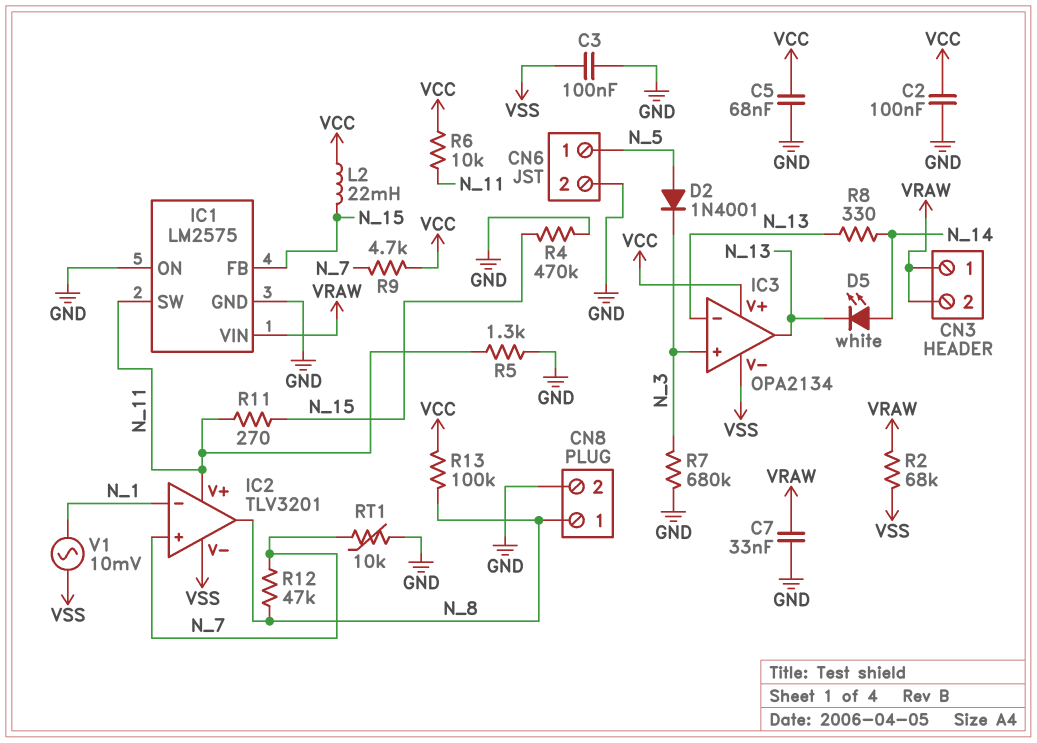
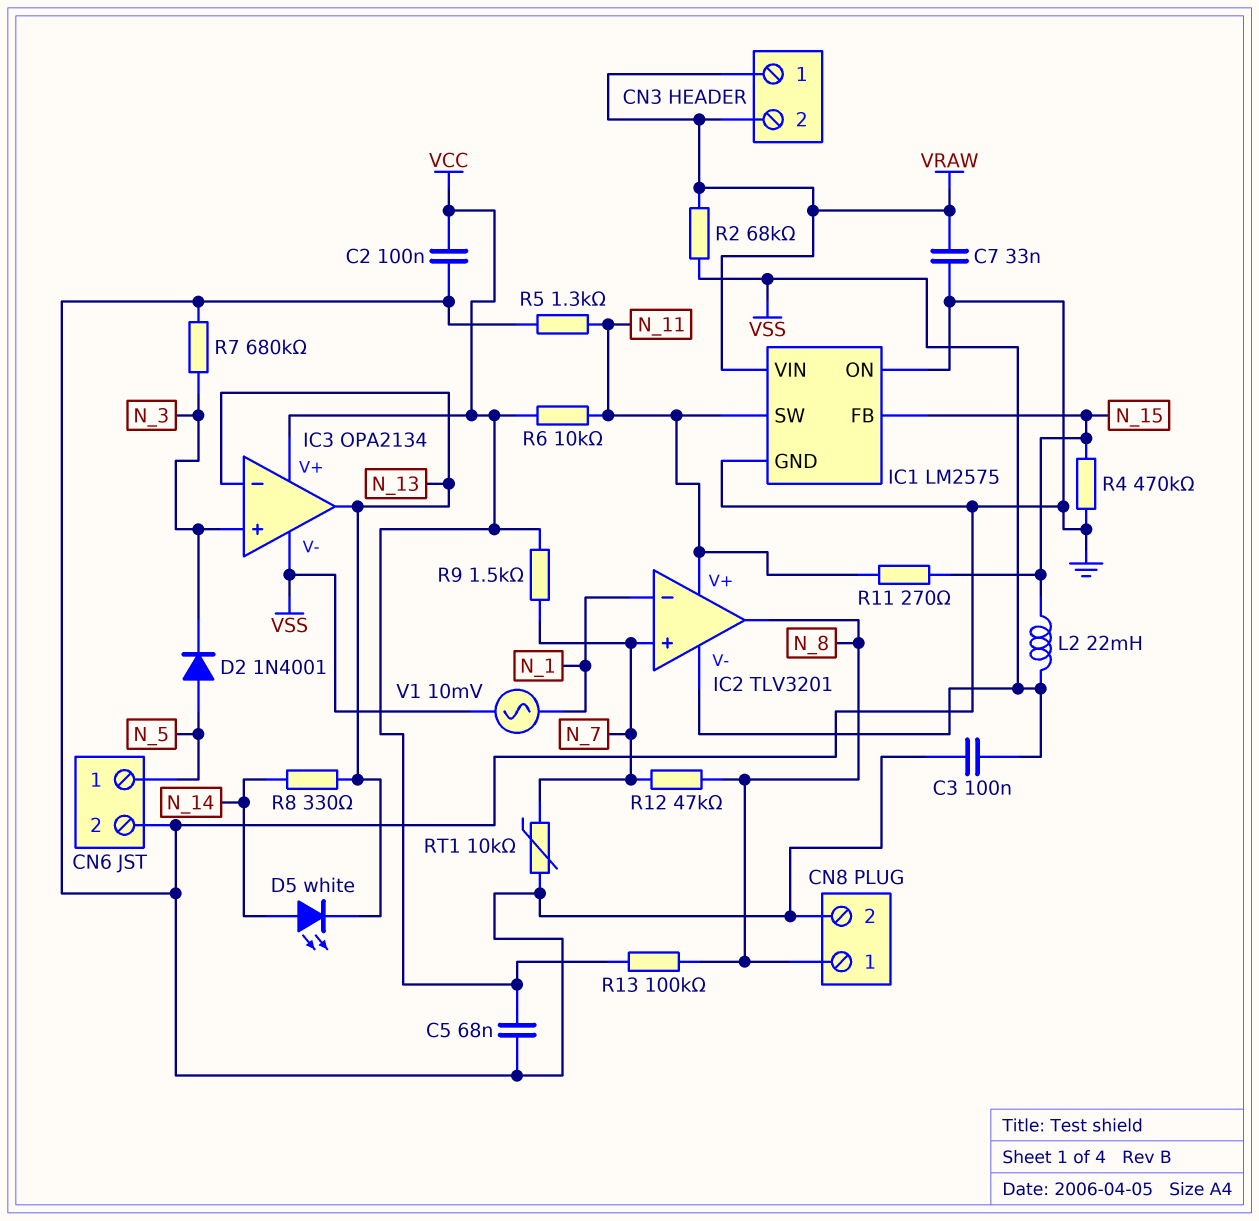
L2: 22mH (N_15, VCC) -> 22mH (N_15, VSS)
R9: 4.7k (N_7, VCC) -> 1.5k (N_7, VCC)

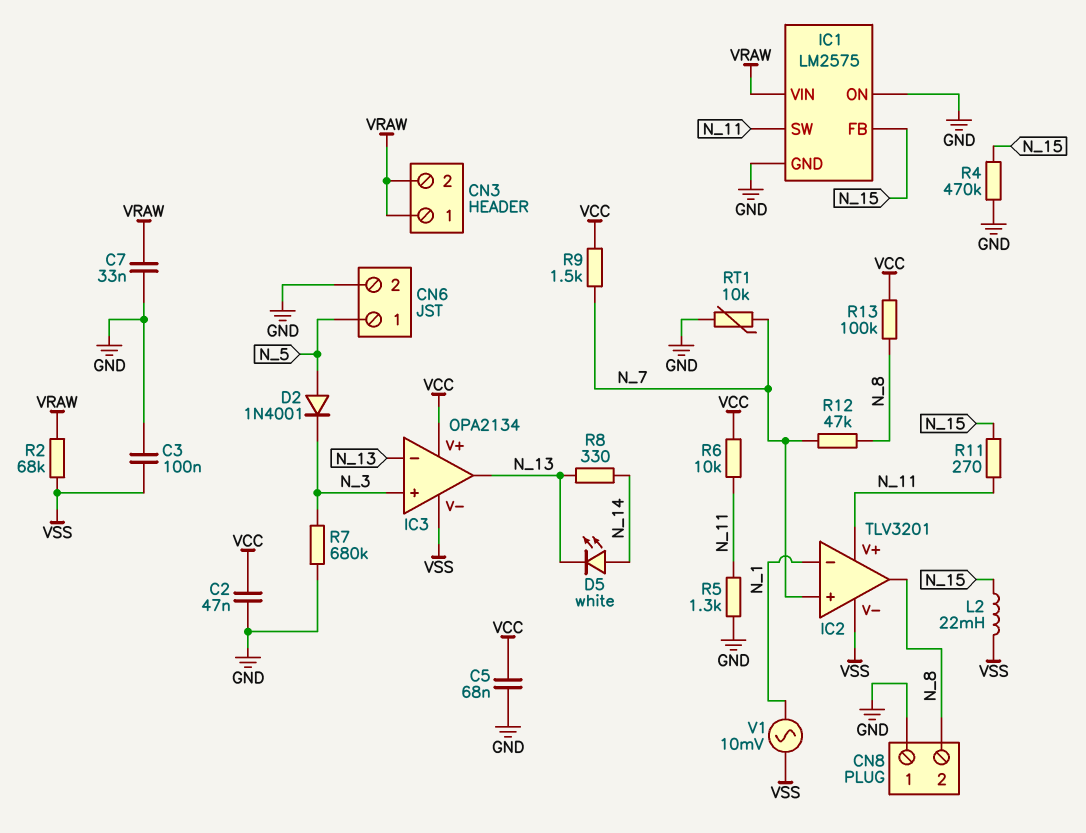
C2: 100nF (GND, VCC) -> 47nF (GND, VCC)
CN8 pin 1: N_8 -> GND
CN8 pin 2: GND -> N_8

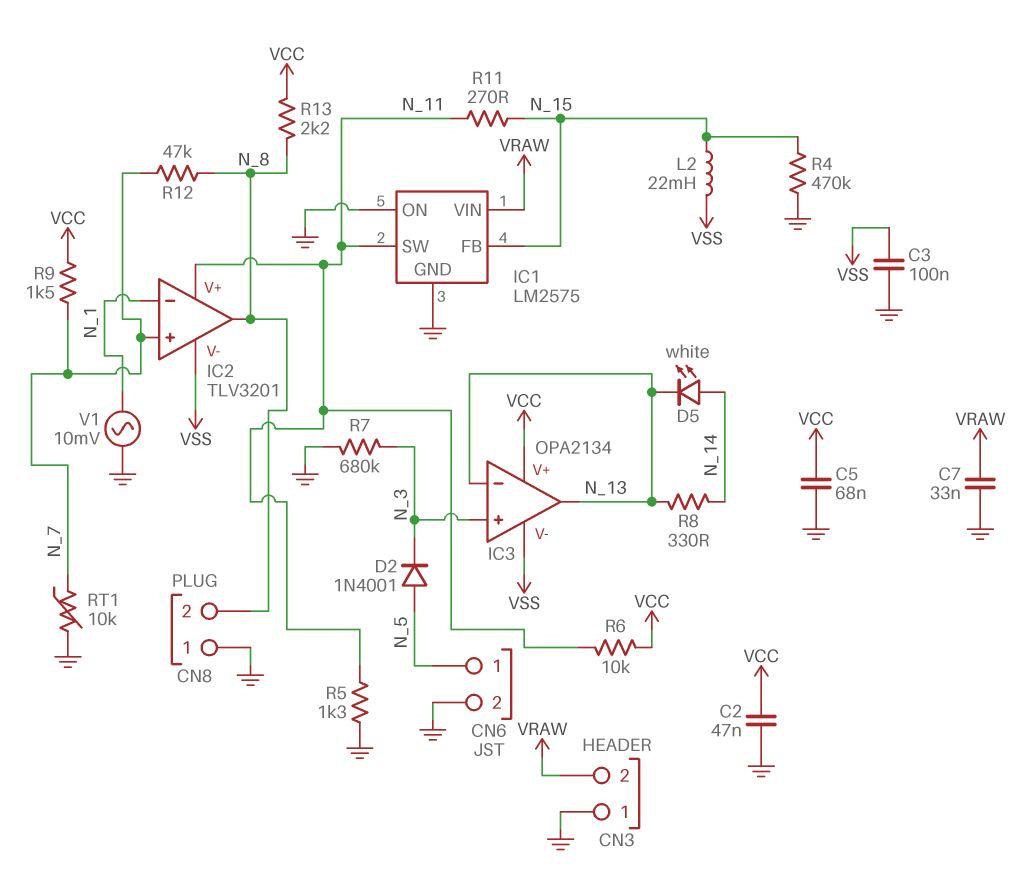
CN3 pin 1: VRAW -> GND
R2: 68k (VRAW, VSS) -> none
R13: 100k (N_8, VCC) -> 2.2k (N_8, VCC)
V1: AC 10mV (N_1, VSS) -> AC 10mV (GND, N_1)

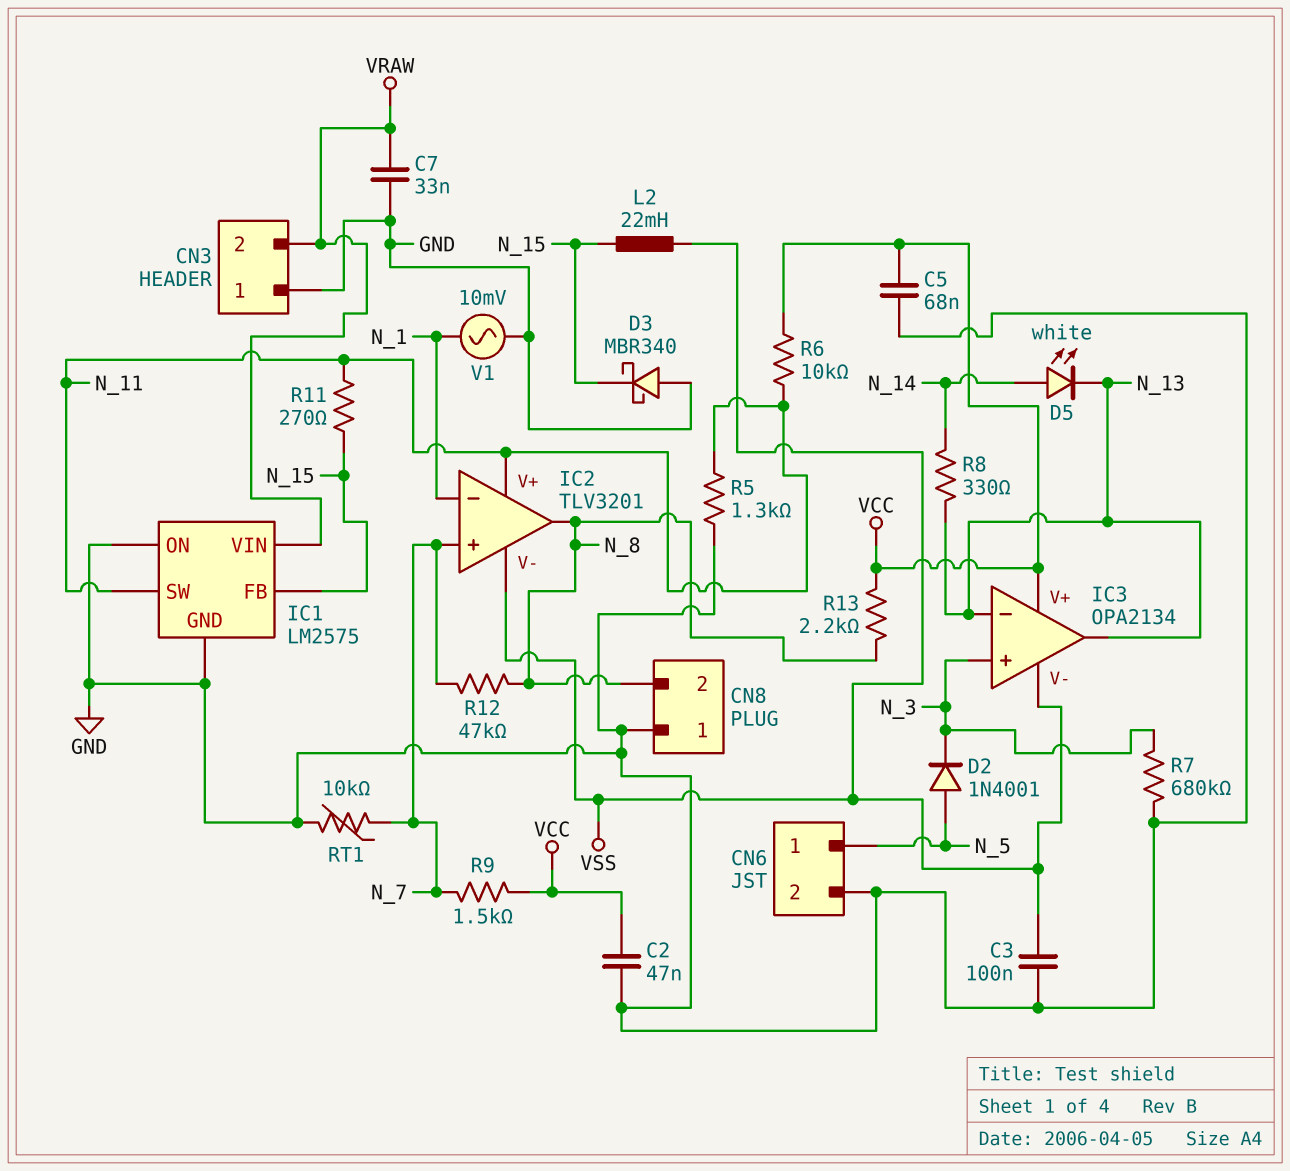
D3: none -> schottky MBR340 (A GND, K N_15)
R4: 470k (GND, N_15) -> none

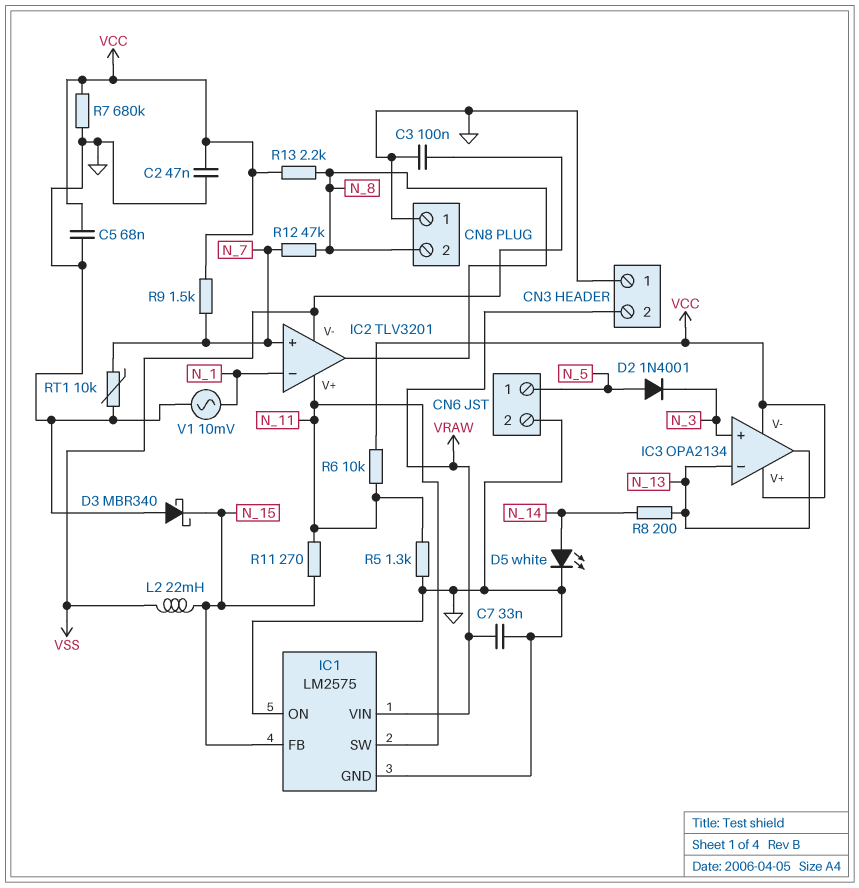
D5: LED white (A N_14, K N_13) -> LED white (A N_14, K GND)
IC3 pin V-: VSS -> VCC
R7: 680k (GND, N_3) -> 680k (GND, VCC)
R8: 330 (N_13, N_14) -> 200 (N_13, N_14)

